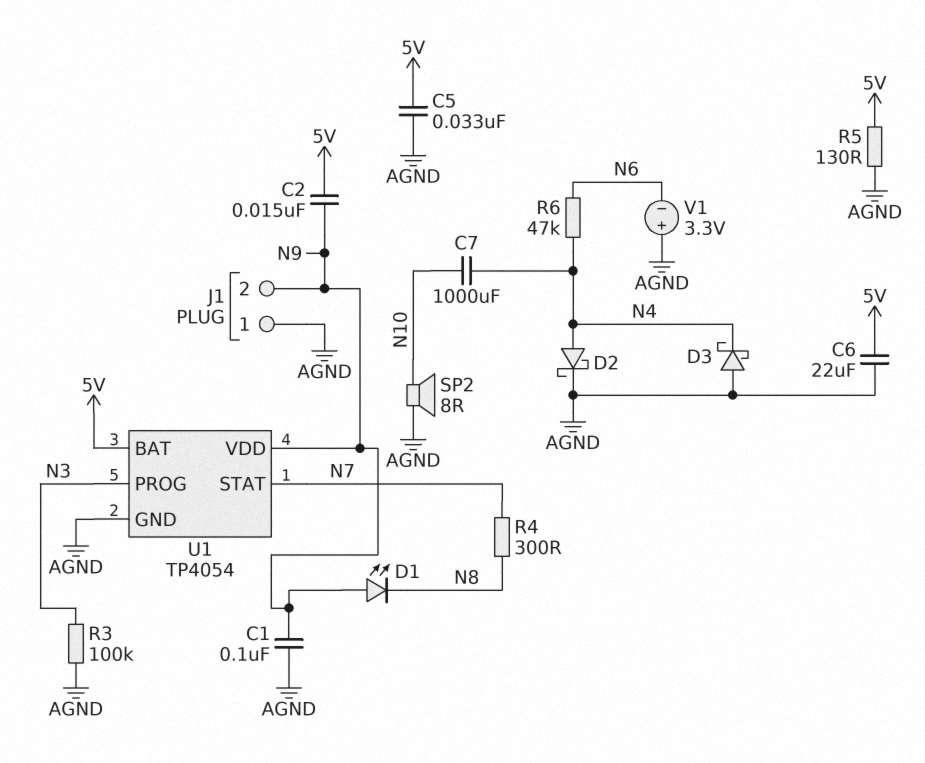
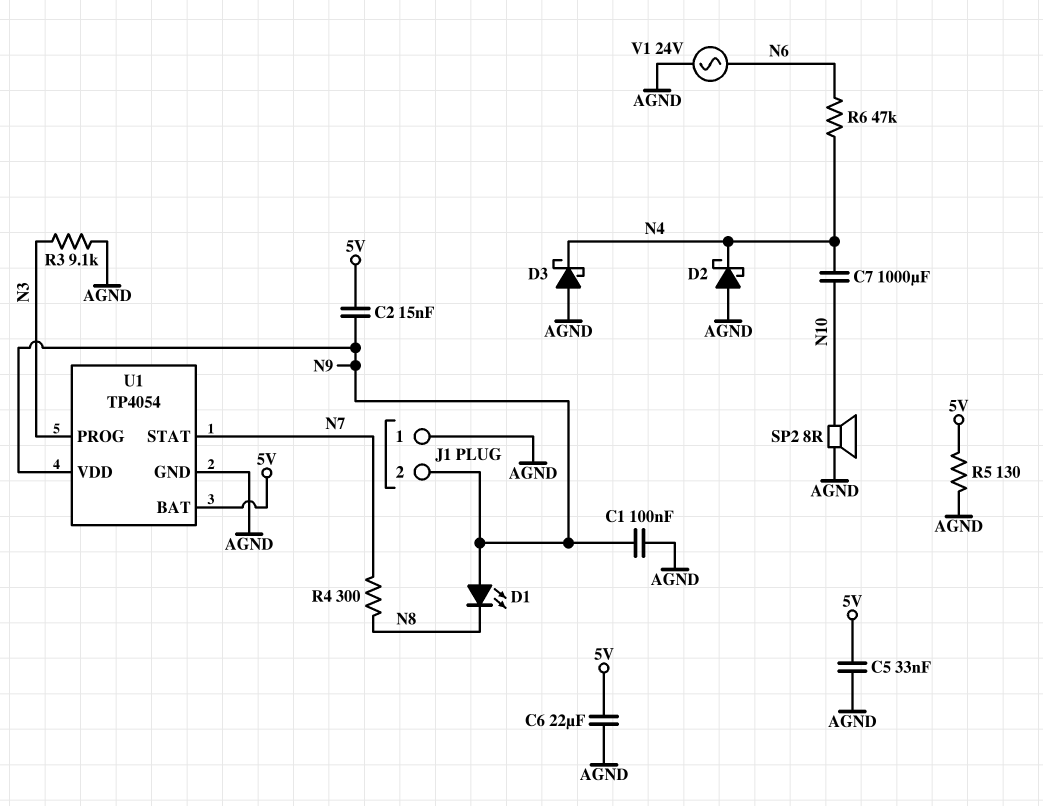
D2: schottky (A N4, K AGND) -> schottky (A AGND, K N4)
R3: 100k (AGND, N3) -> 9.1k (AGND, N3)
V1: 3.3V (plus AGND, minus N6) -> AC 24V (AGND, N6)

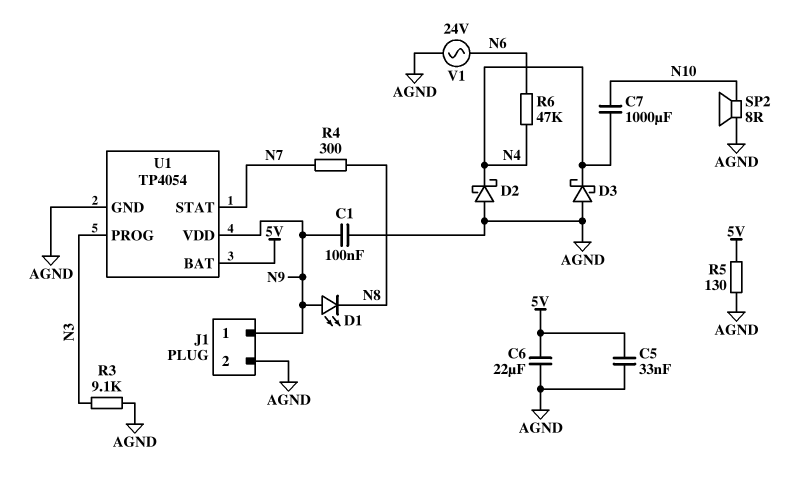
C2: 15nF (5V, N9) -> none
J1 pin 1: AGND -> N9
J1 pin 2: N9 -> AGND

